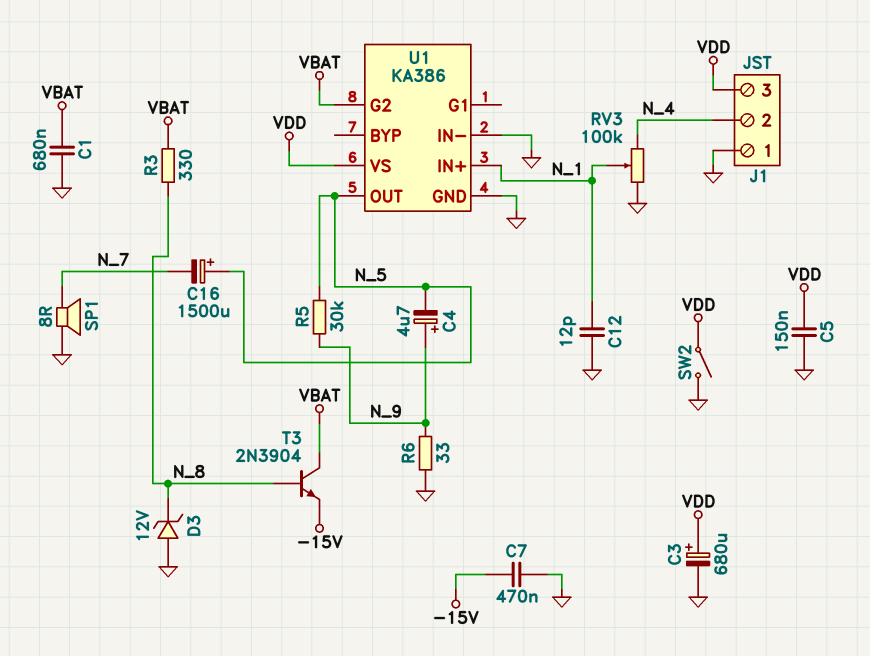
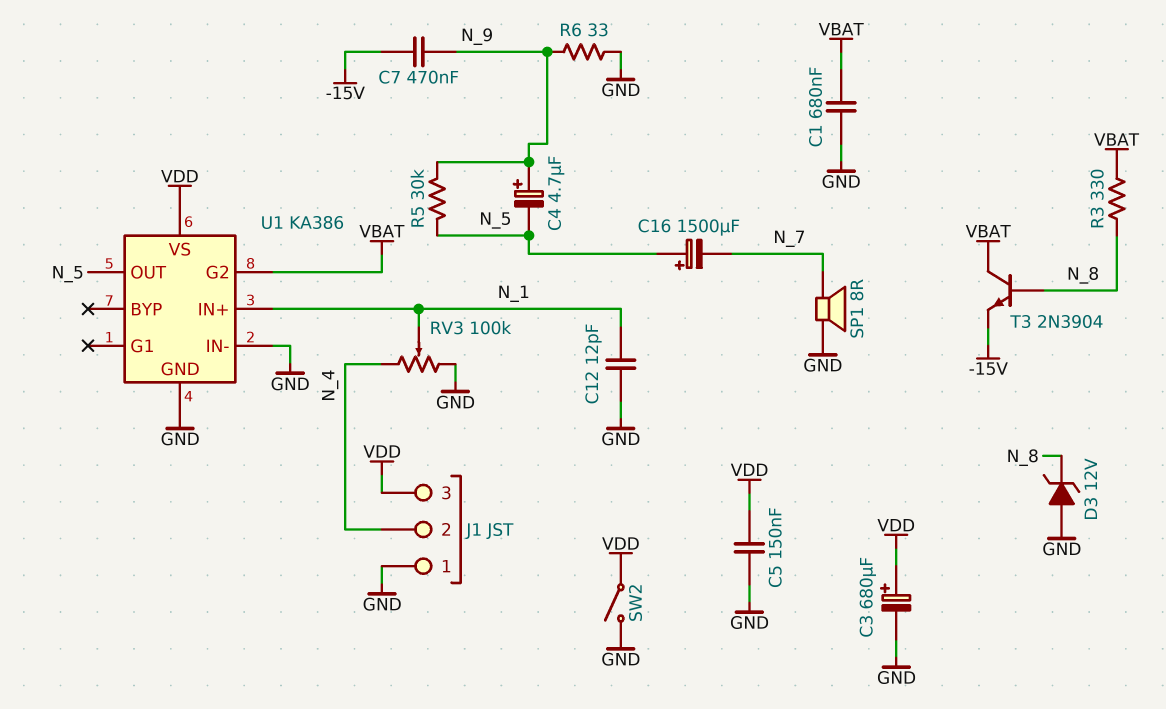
C7: 470nF (-15V, GND) -> 470nF (-15V, N_9)

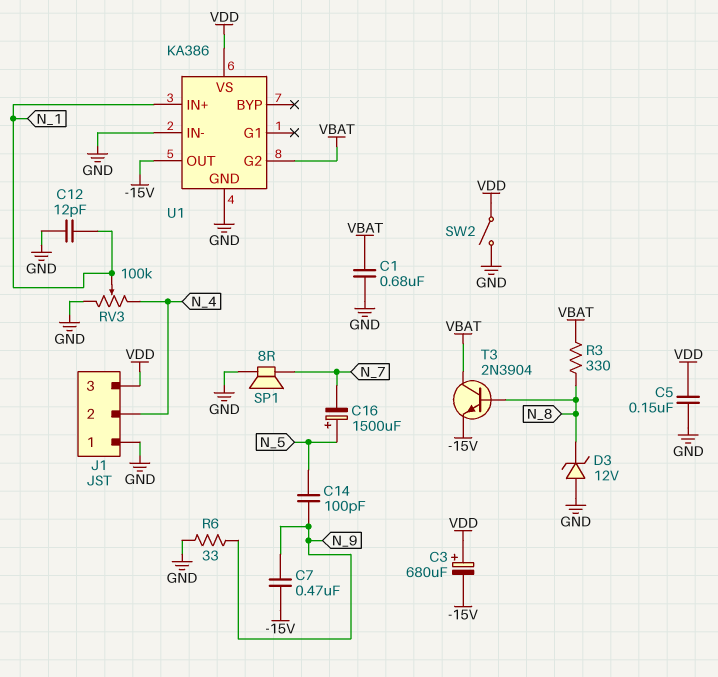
C3: 680uF (plus VDD, minus GND) -> 680uF (plus VDD, minus -15V)
C4: 4.7uF (plus N_9, minus N_5) -> none
C14: none -> 100pF (N_5, N_9)
R5: 30k (N_5, N_9) -> none
U1 pin OUT: N_5 -> -15V

